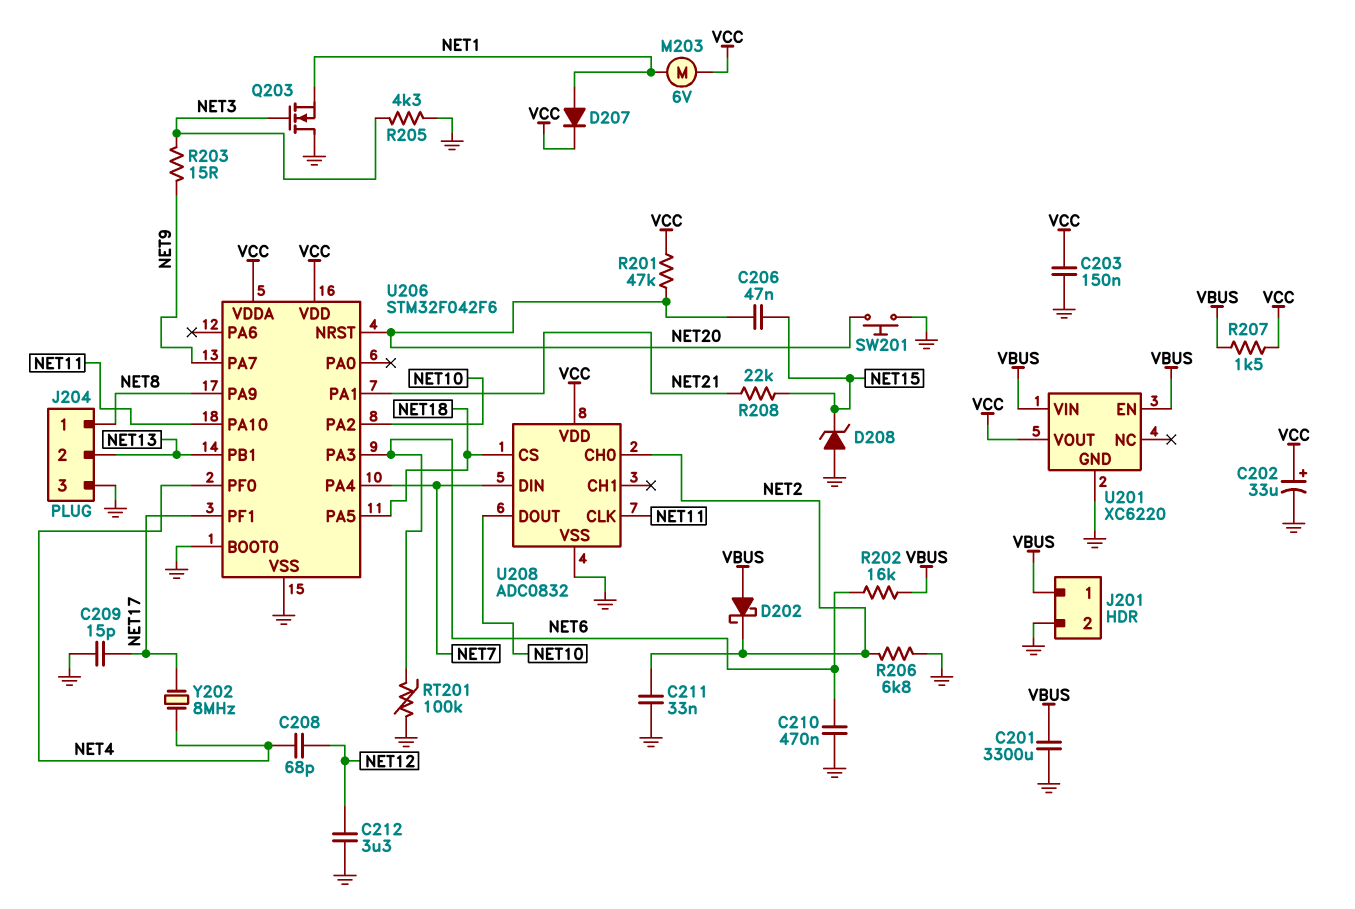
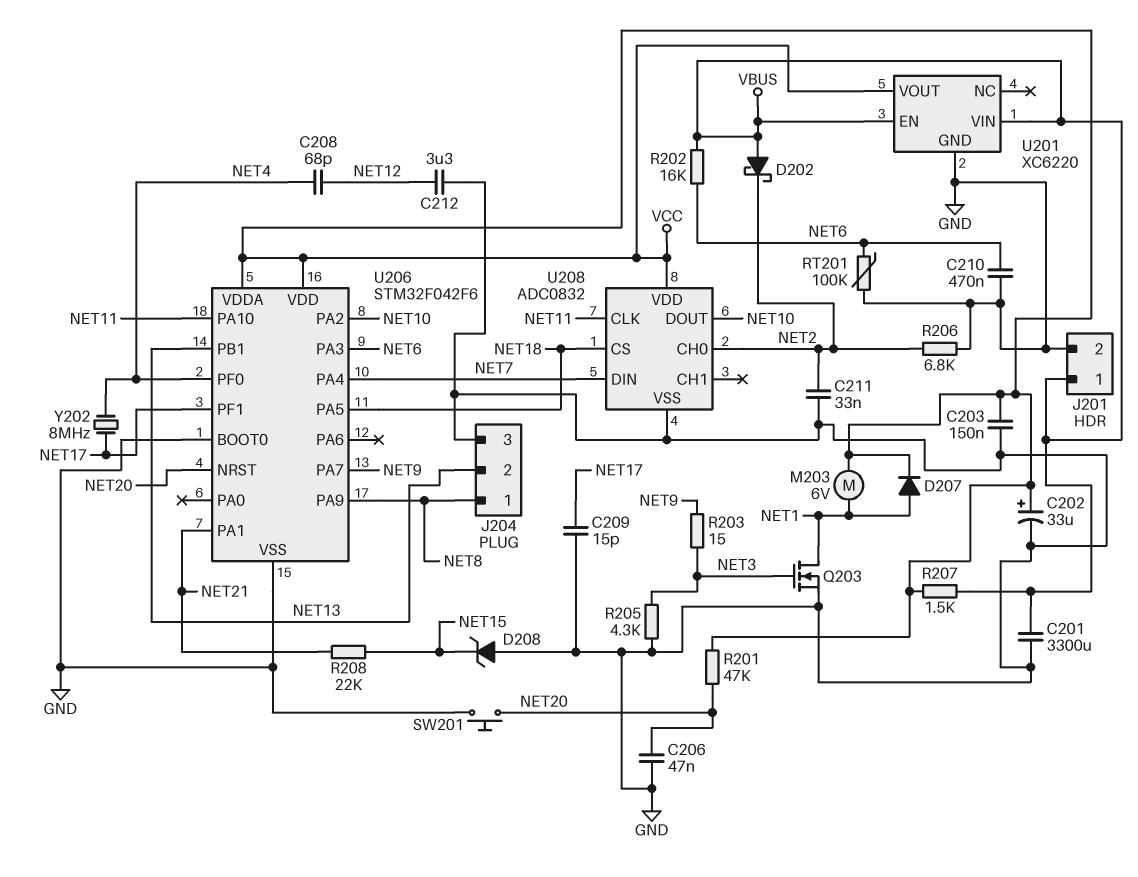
C206: 47nF (NET15, NET20) -> 47nF (GND, NET20)
Q203: NMOS (G NET3, D GND, S NET1) -> NMOS (G NET3, D NET1, S GND)

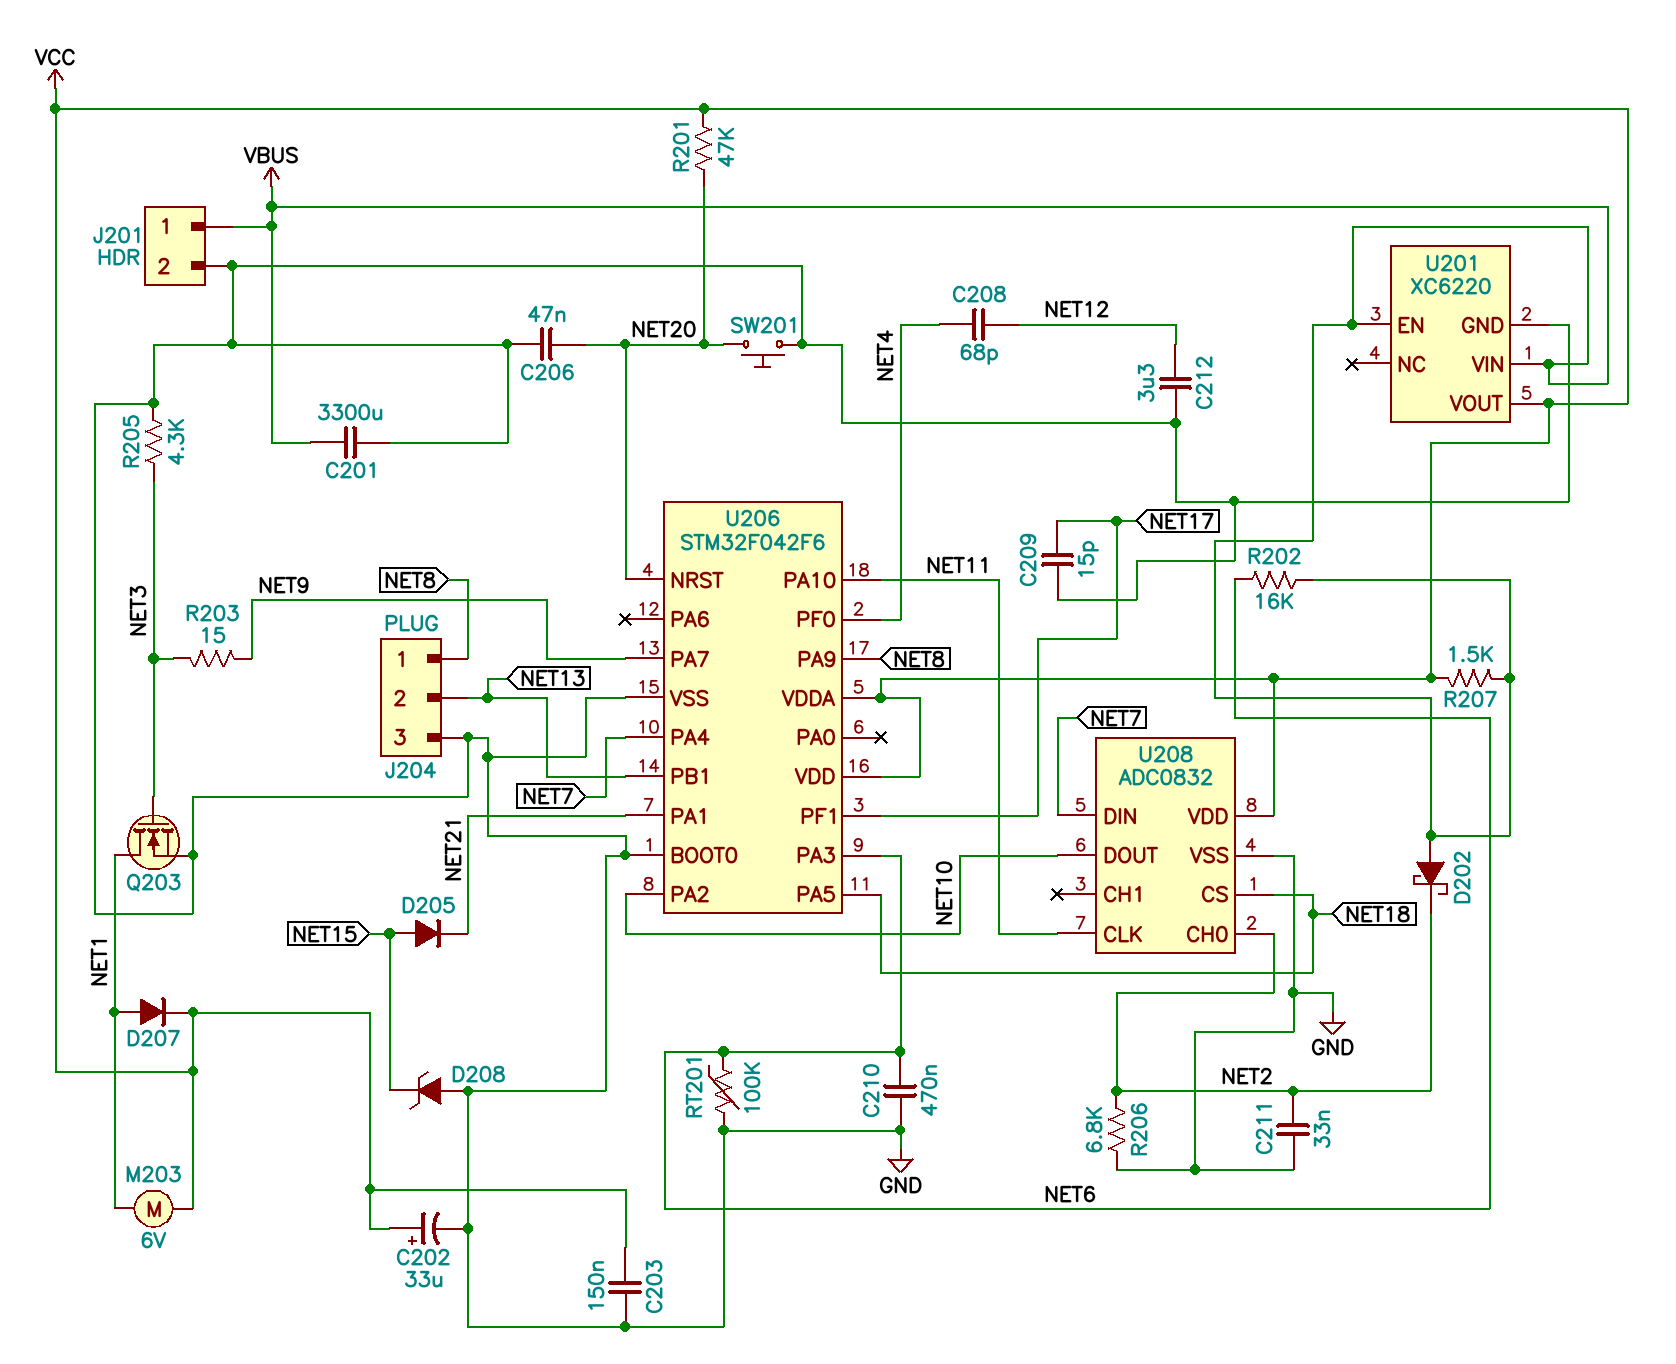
D205: none -> diode (A NET15, K NET21)
R208: 22k (NET15, NET21) -> none
Y202: 8MHz (NET4, NET17) -> none

